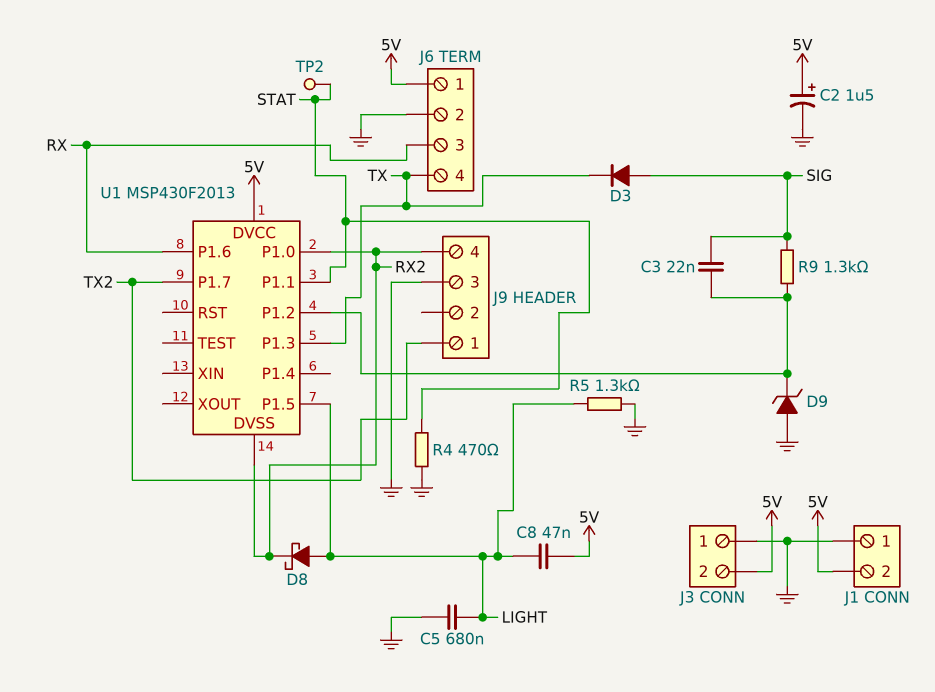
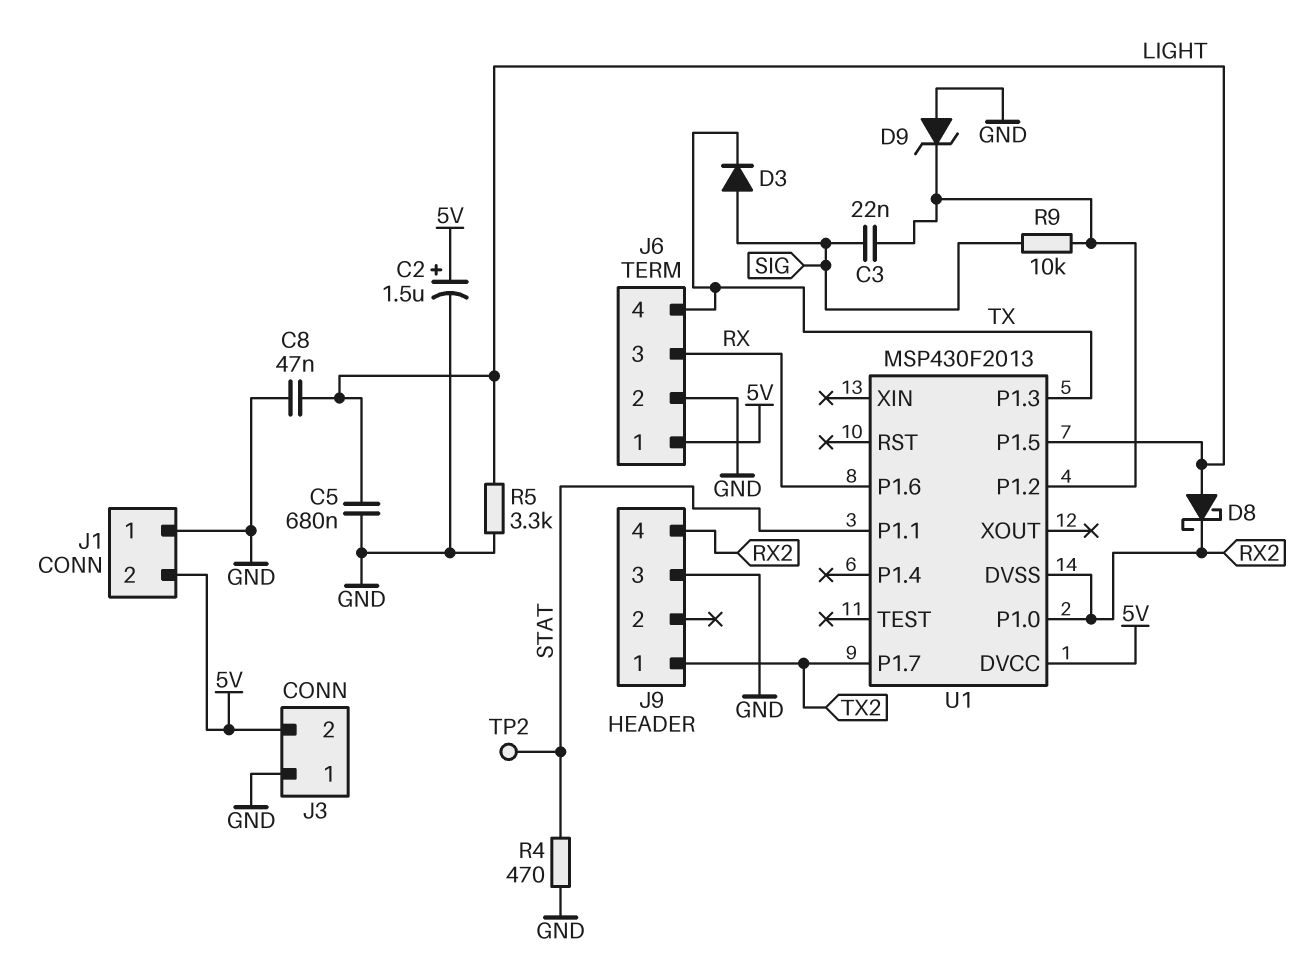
C8: 47nF (5V, LIGHT) -> 47nF (GND, LIGHT)
R5: 1.3k (GND, LIGHT) -> 3.3k (GND, LIGHT)
R9: 1.3k (SIG, U1/P1.2) -> 10k (SIG, U1/P1.2)

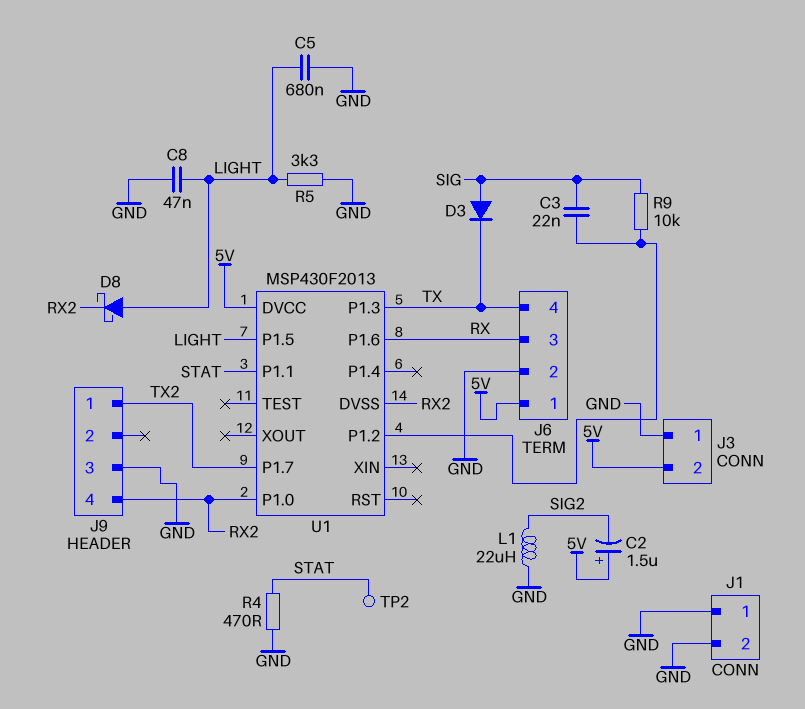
C2: 1.5uF (plus 5V, minus GND) -> 1.5uF (plus 5V, minus SIG2)
D9: zener (A GND, K U1/P1.2) -> none
J1 pin 2: 5V -> GND
L1: none -> 22uH (GND, SIG2)

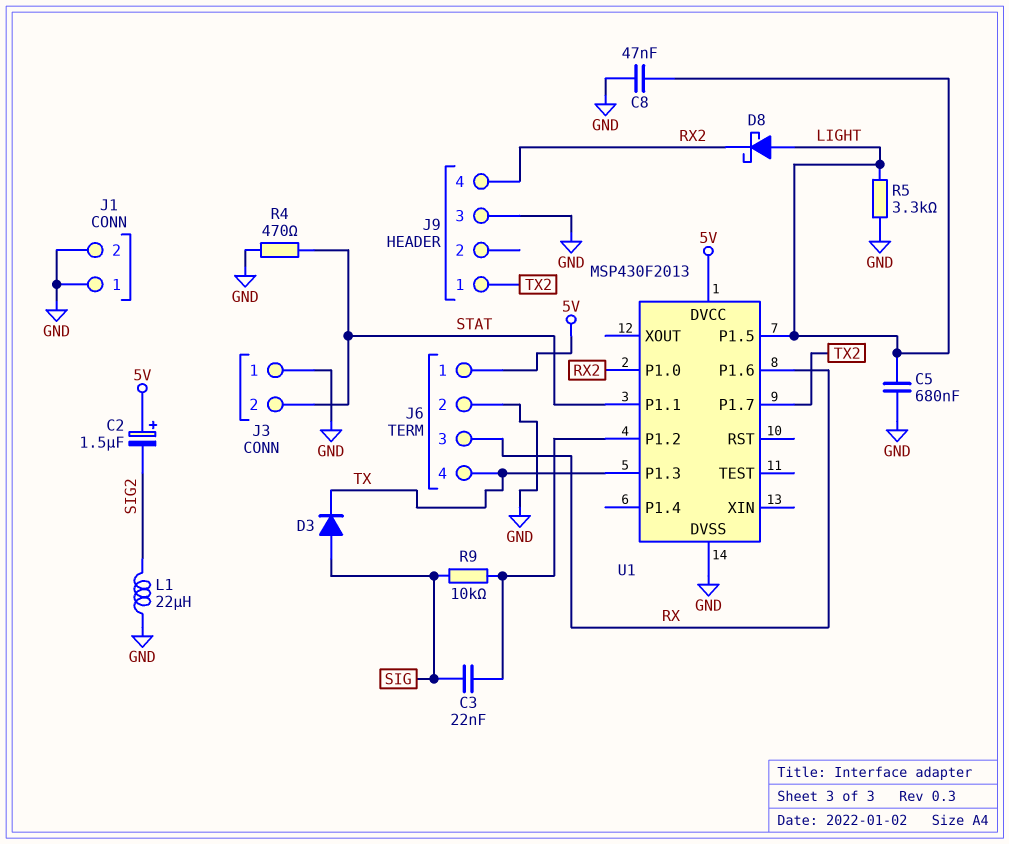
J3 pin 2: 5V -> STAT
TP2: test point (STAT) -> none
U1 pin DVSS: RX2 -> GND

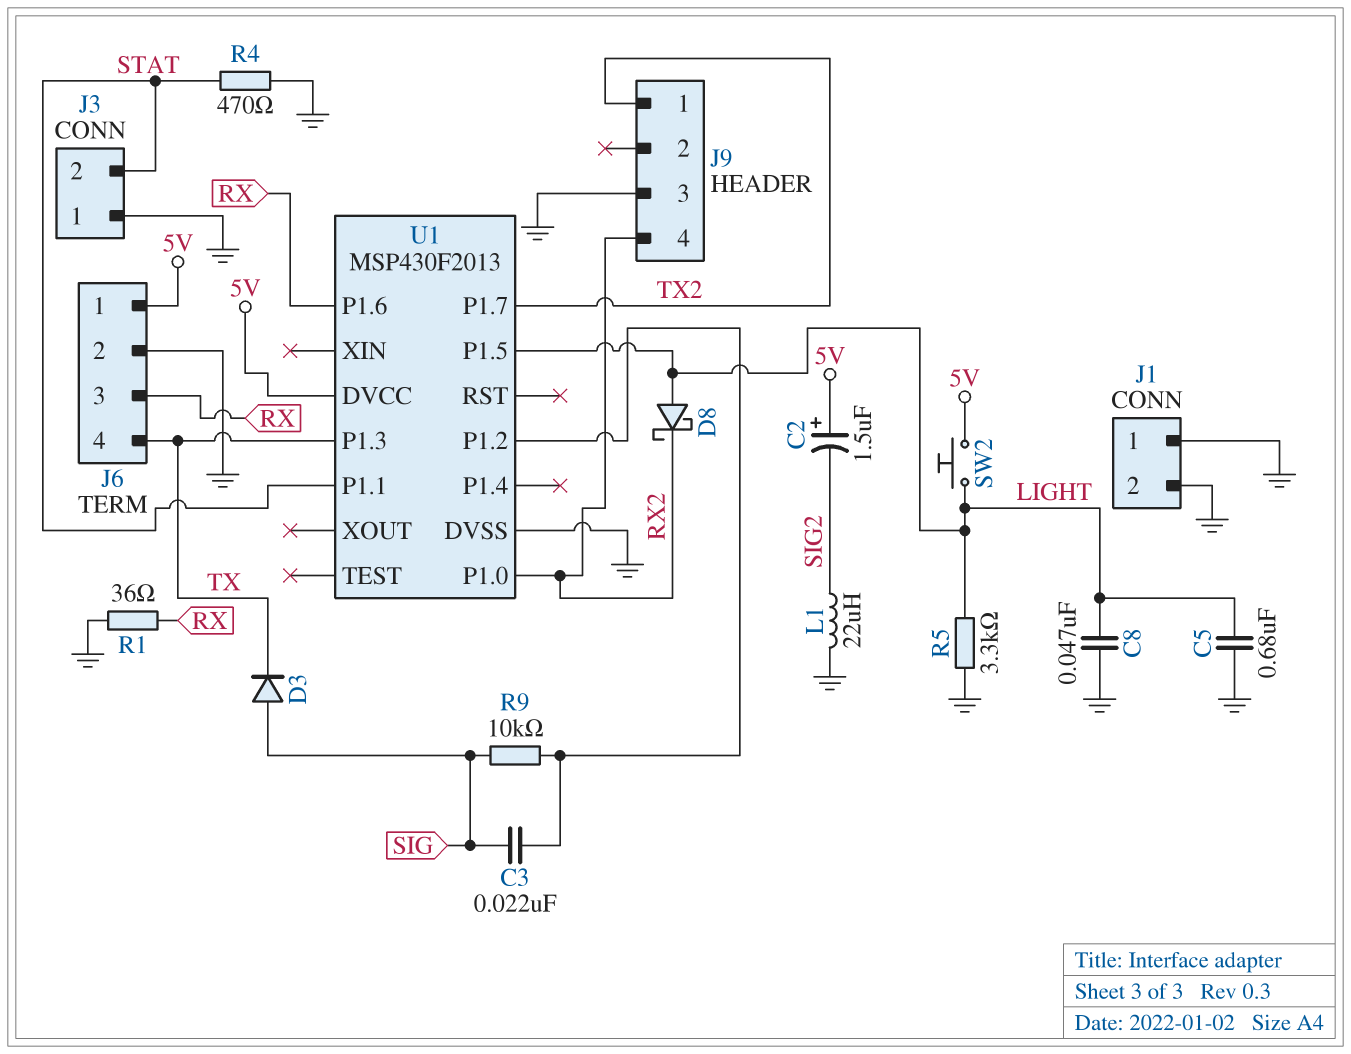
R1: none -> 36 (GND, RX)
SW2: none -> button (5V, LIGHT)

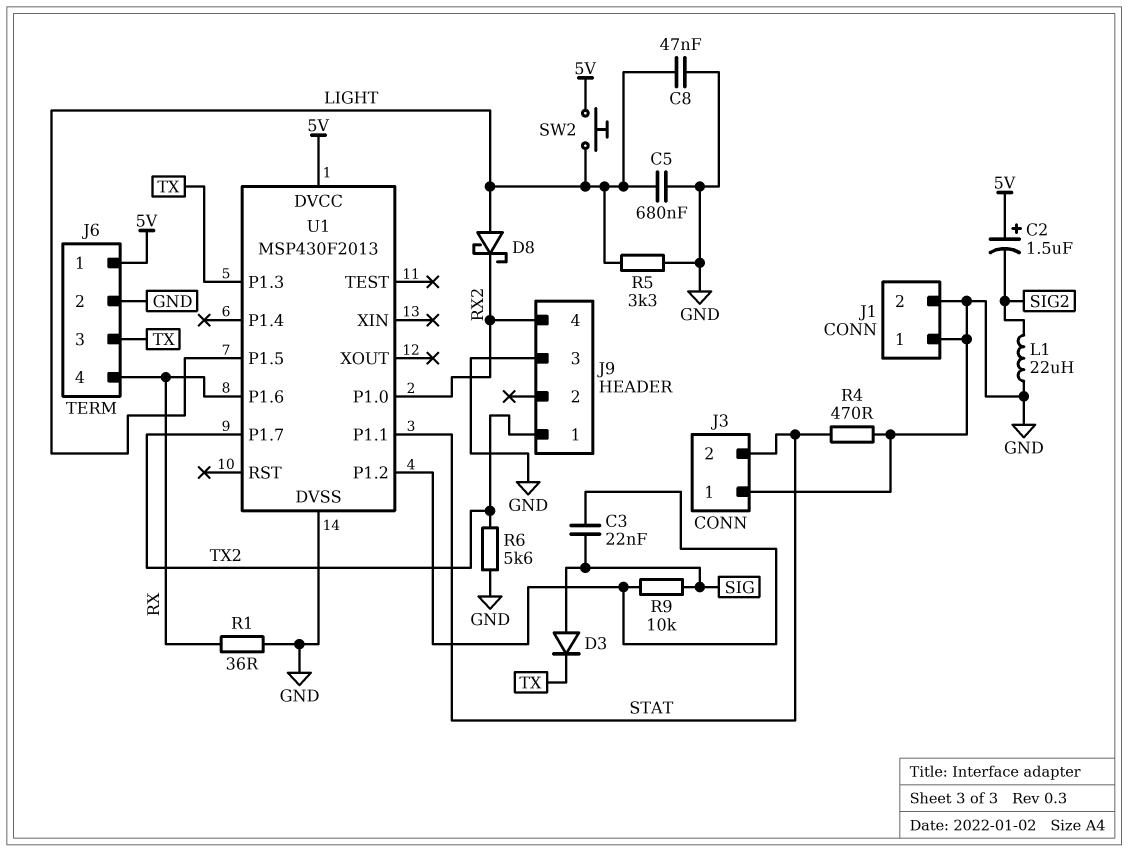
J6 pin 3: RX -> TX
J6 pin 4: TX -> RX
R6: none -> 5.6k (GND, TX2)

